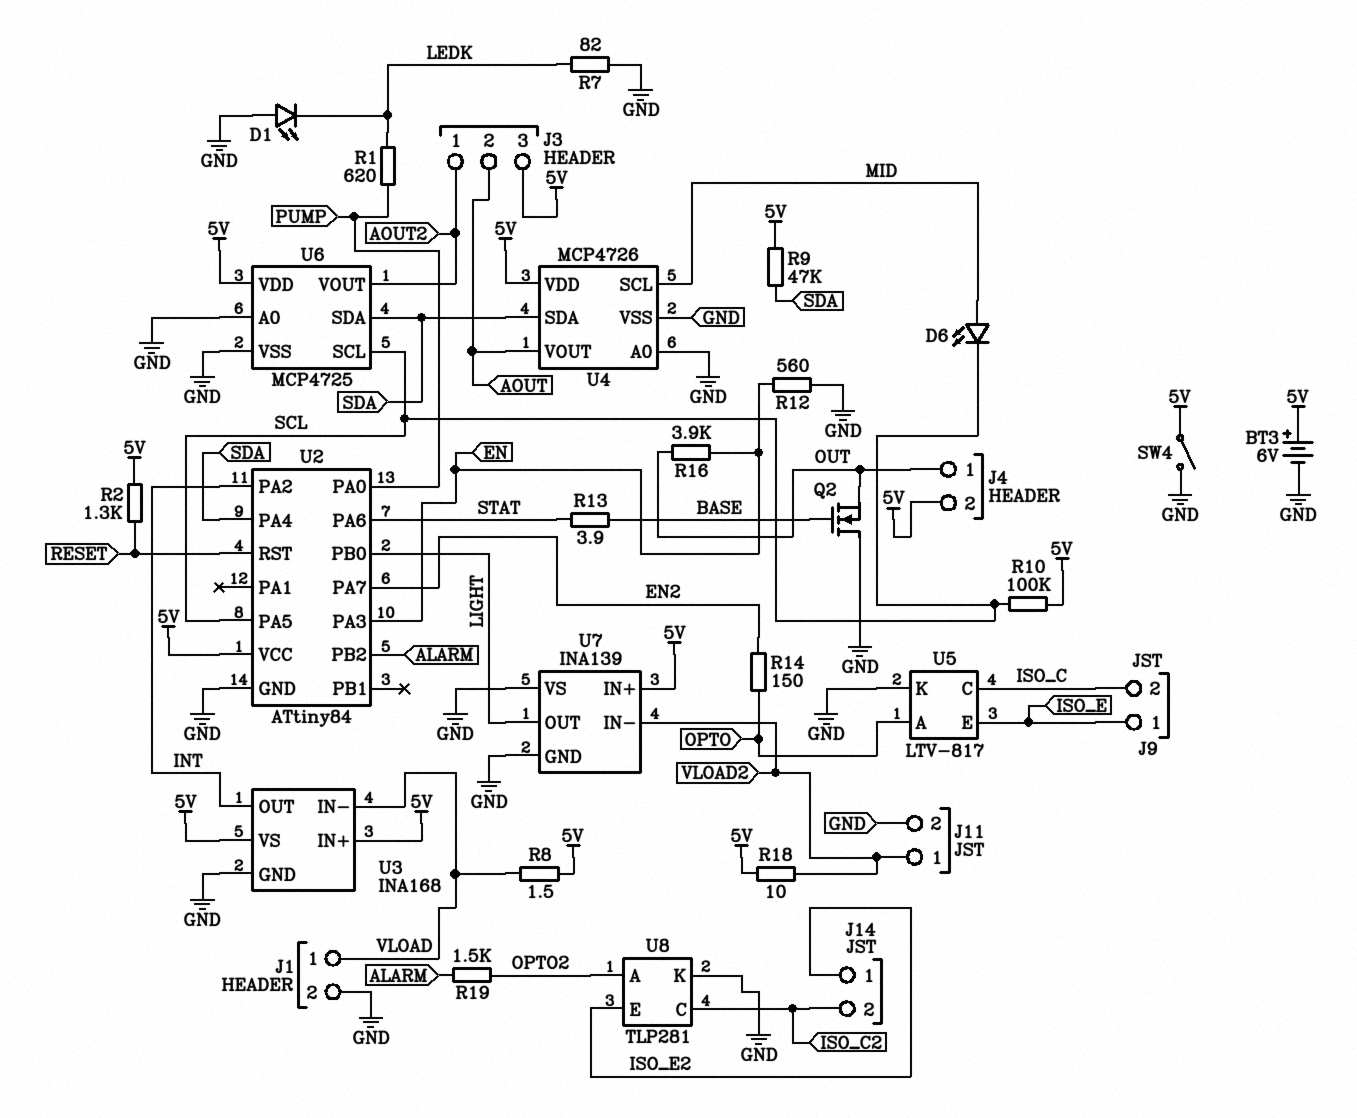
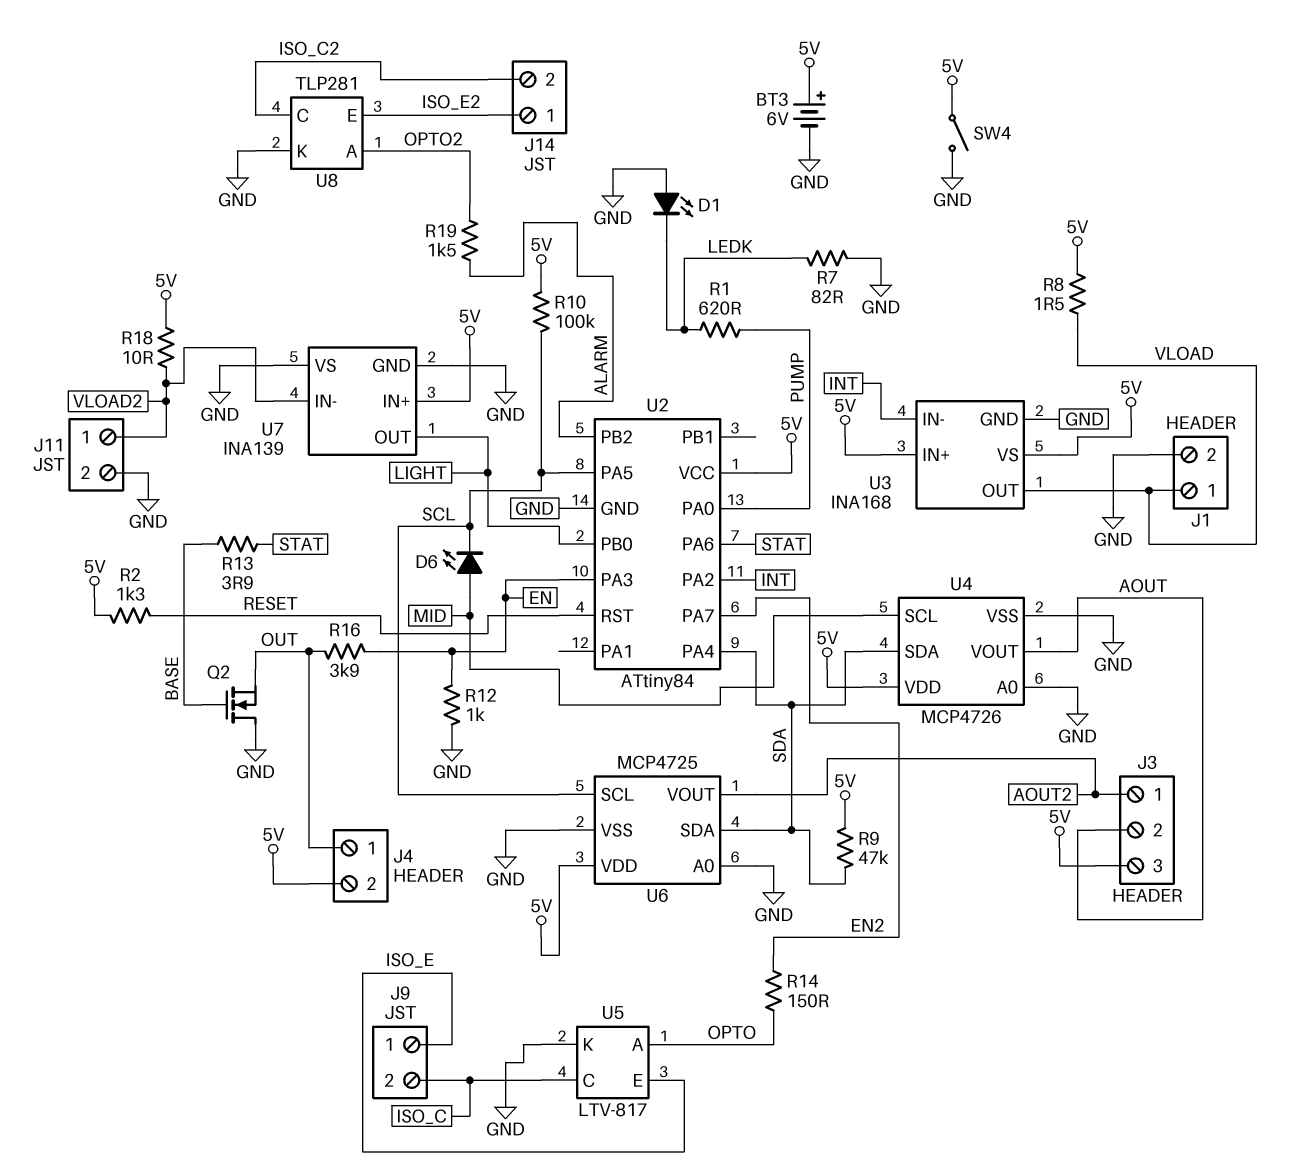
R12: 560 (EN, GND) -> 1k (EN, GND)
U3 pin IN-: VLOAD -> INT
U3 pin OUT: INT -> VLOAD

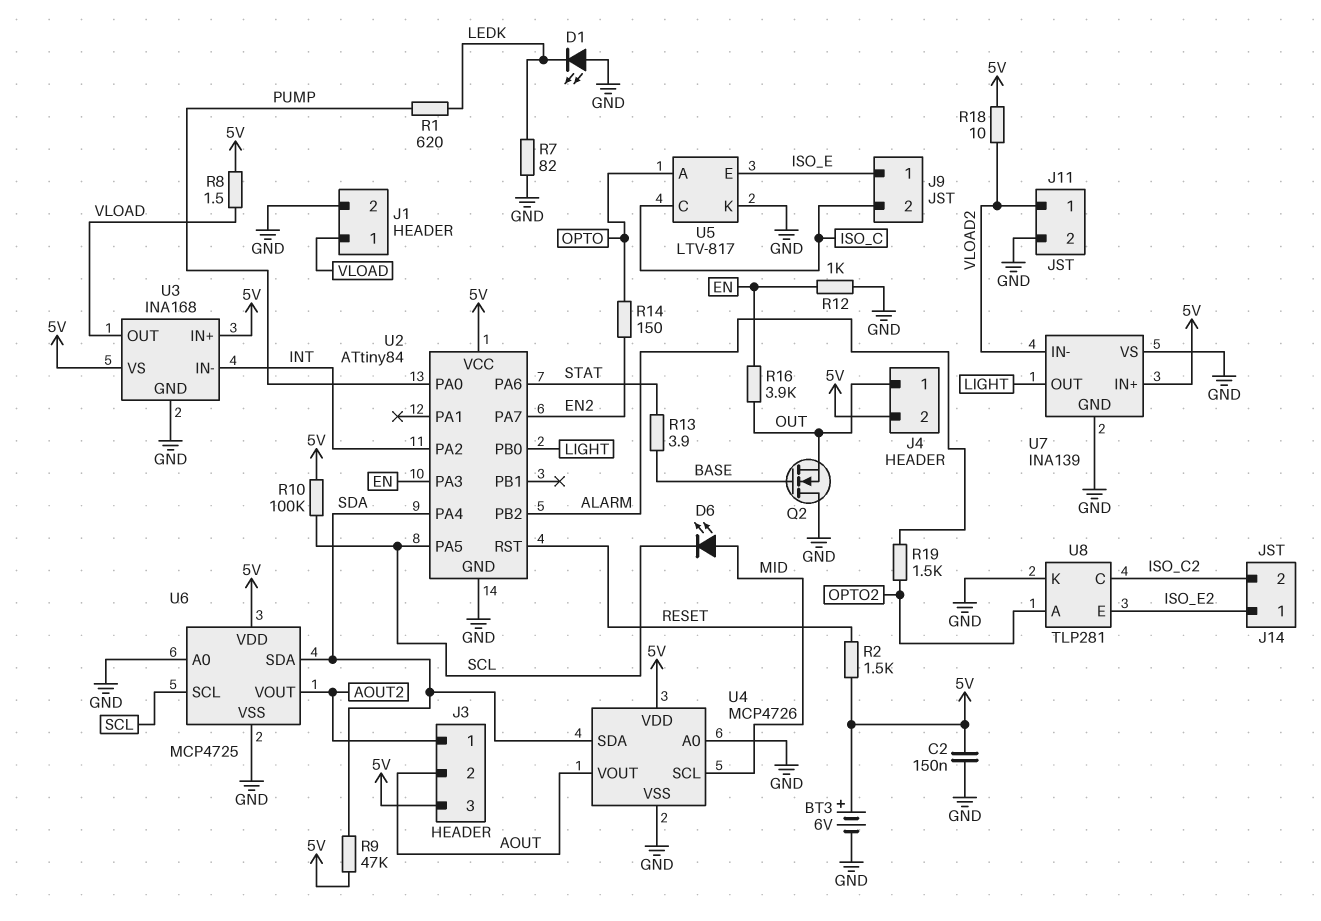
C2: none -> 150nF (5V, GND)
R2: 1.3k (5V, RESET) -> 1.5k (5V, RESET)
SW4: switch (5V, GND) -> none

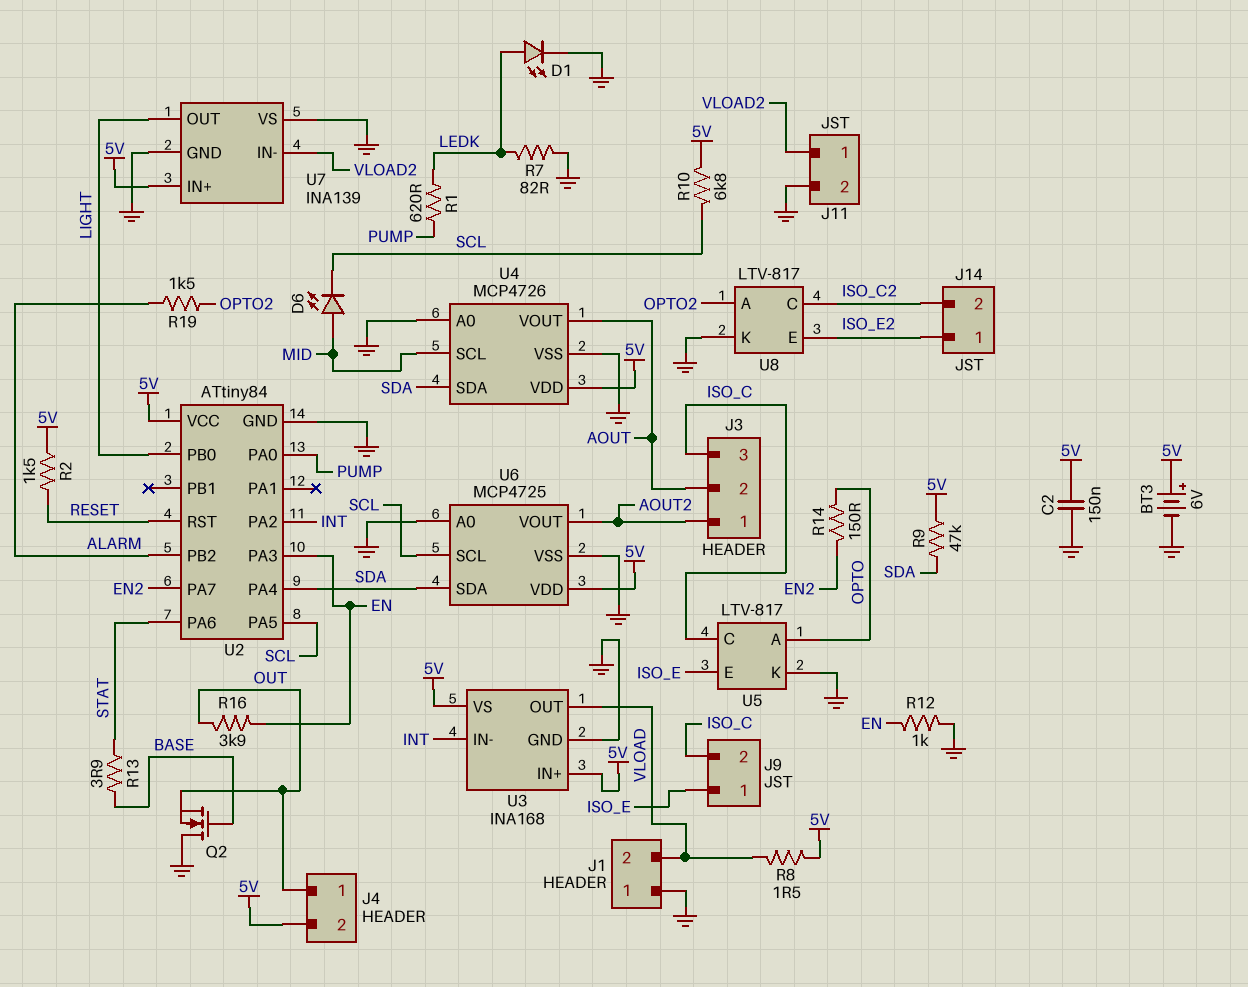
D1: LED (A GND, K LEDK) -> LED (A LEDK, K GND)
J1 pin 1: VLOAD -> GND
J1 pin 2: GND -> VLOAD
J3 pin 3: 5V -> ISO_C
R10: 100k (5V, SCL) -> 6.8k (5V, SCL)
R18: 10 (5V, VLOAD2) -> none
U8: TLP281 -> LTV-817

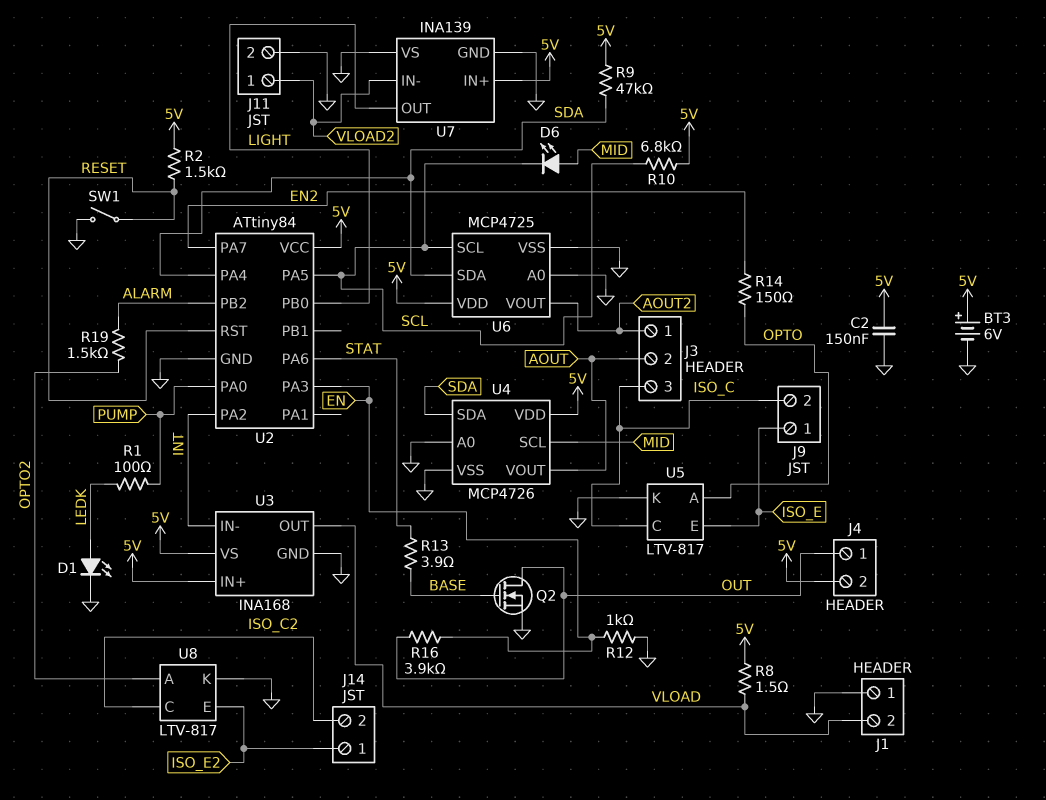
Q2: NMOS (G BASE, D GND, S OUT) -> NMOS (G BASE, D OUT, S GND)
R1: 620 (LEDK, PUMP) -> 100 (LEDK, PUMP)
R7: 82 (GND, LEDK) -> none
SW1: none -> switch (GND, RESET)

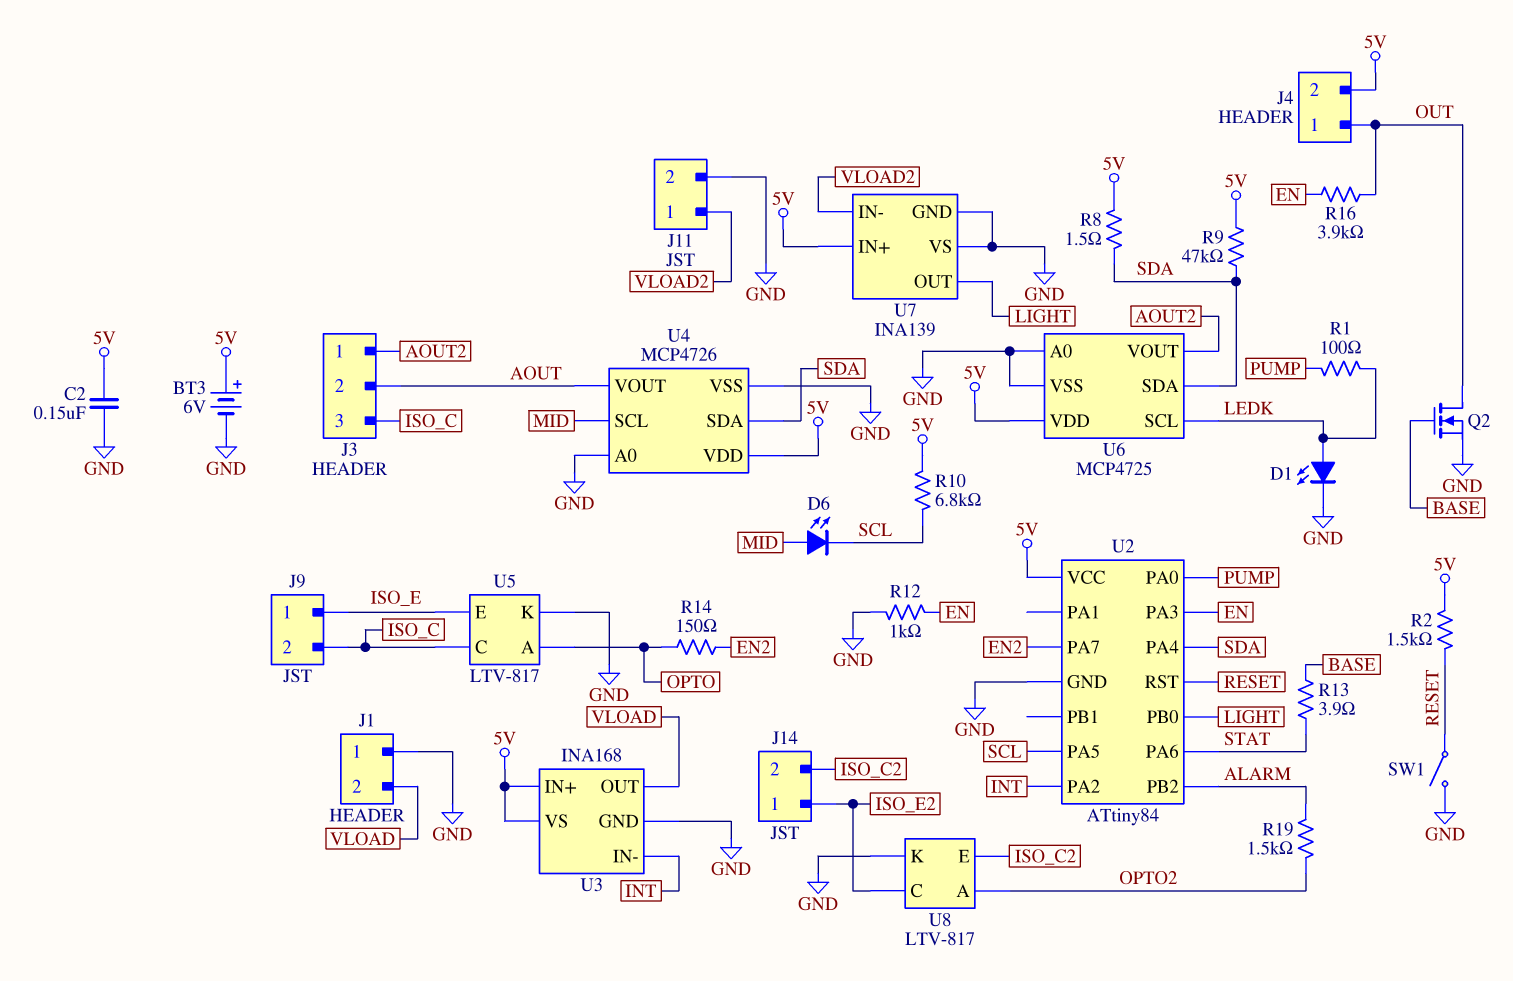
R8: 1.5 (5V, VLOAD) -> 1.5 (5V, SDA)
U6 pin SCL: SCL -> LEDK
U8 pin C: ISO_C2 -> ISO_E2
U8 pin E: ISO_E2 -> ISO_C2

